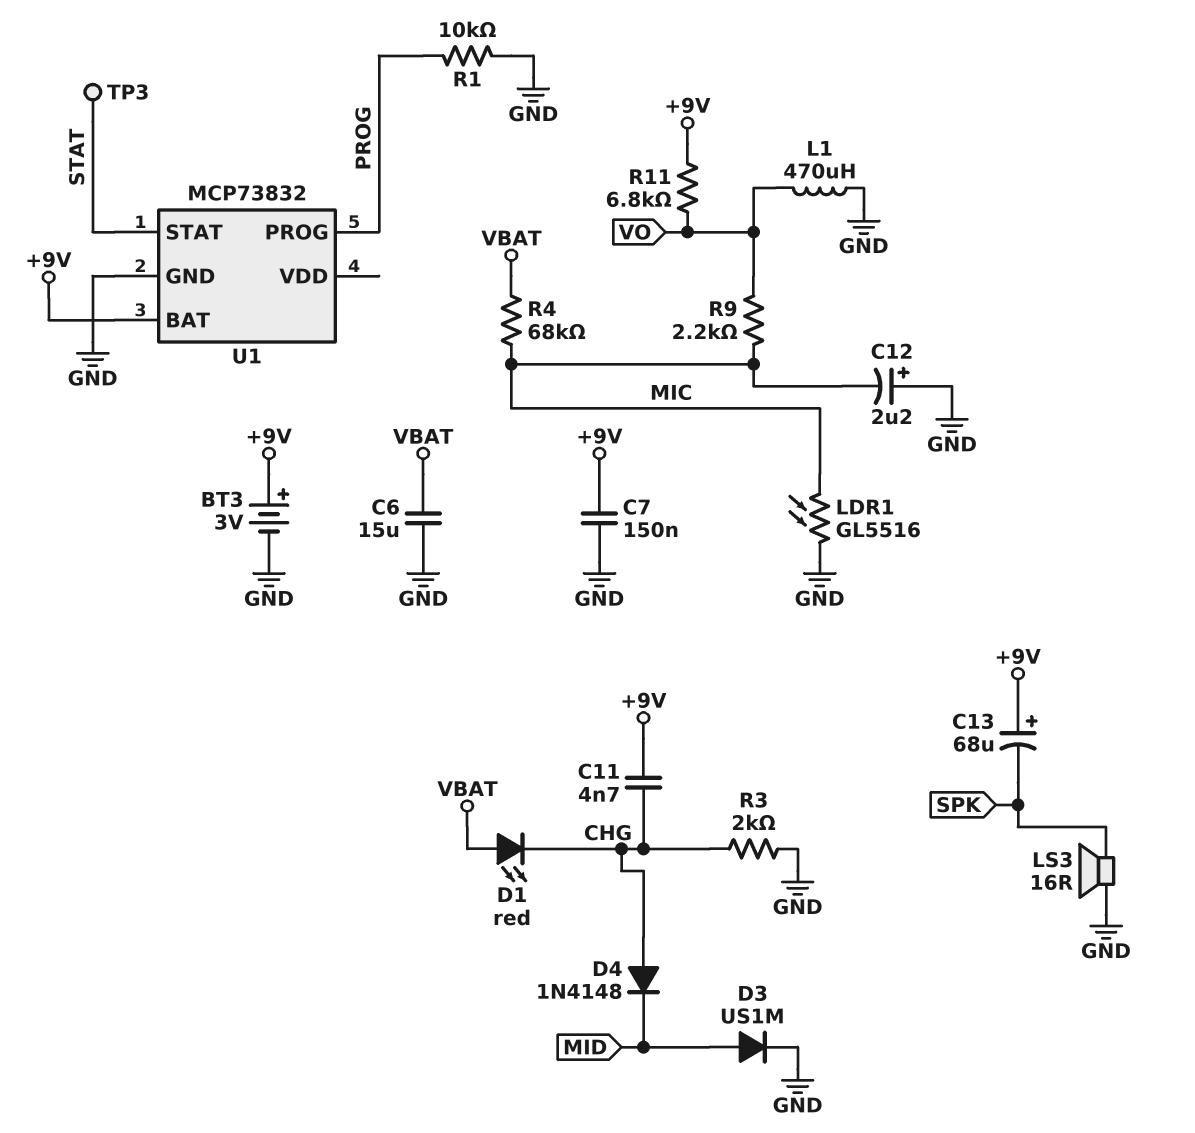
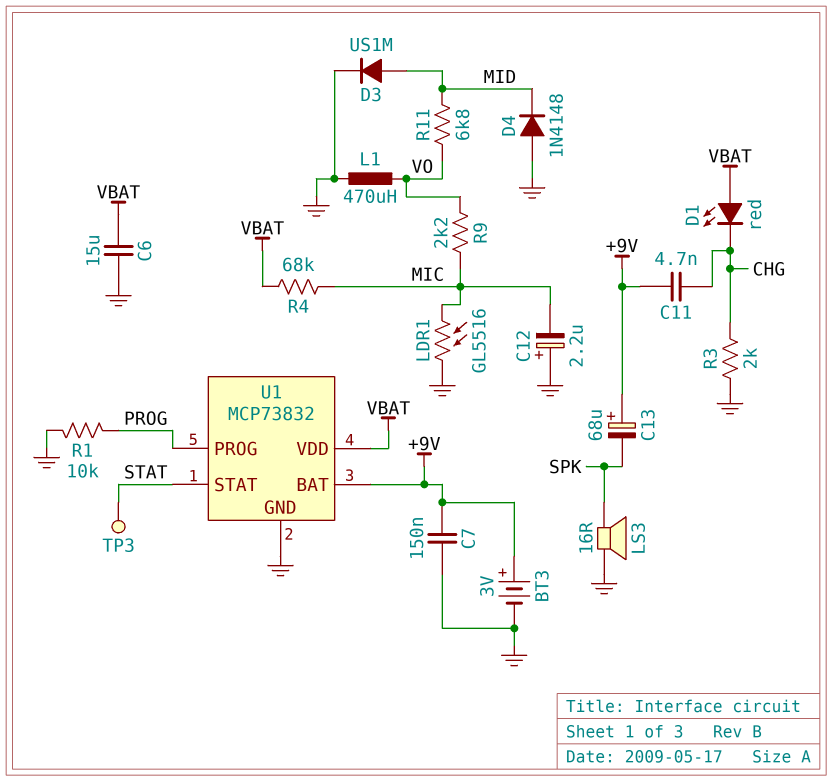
D4: diode 1N4148 (A CHG, K MID) -> diode 1N4148 (A GND, K MID)
R11: 6.8k (+9V, VO) -> 6.8k (MID, VO)
U1 pin VDD: none -> VBAT

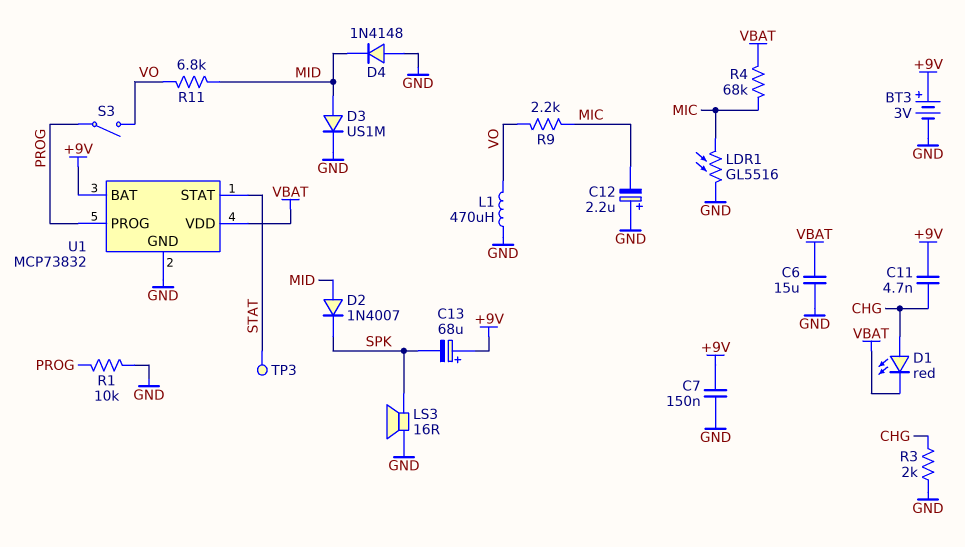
D1: LED red (A VBAT, K CHG) -> LED red (A CHG, K VBAT)
D2: none -> diode 1N4007 (A MID, K SPK)
S3: none -> switch (PROG, VO)

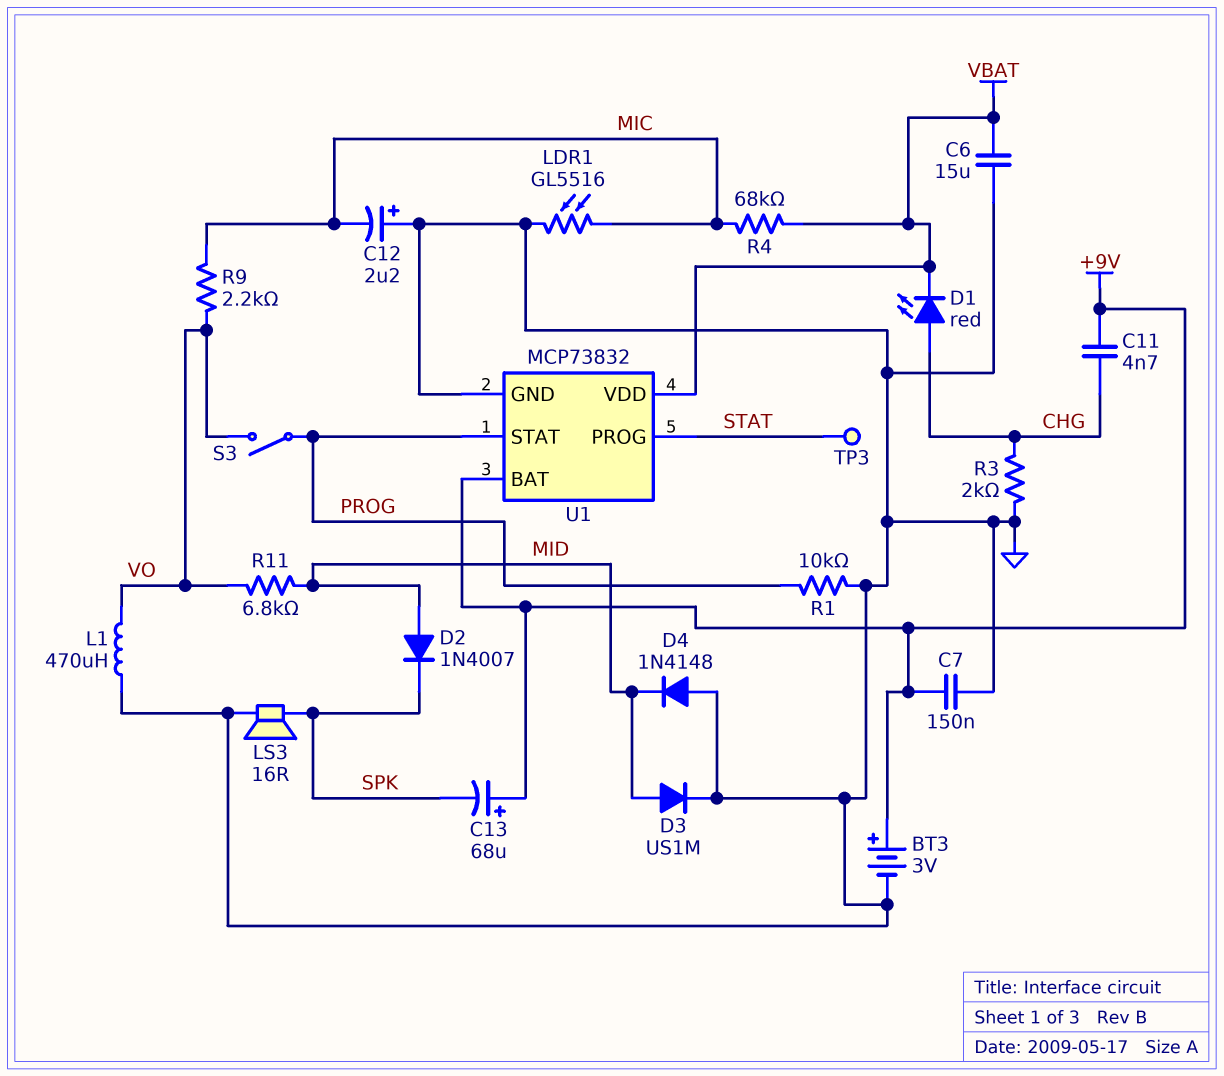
U1 pin PROG: PROG -> STAT
U1 pin STAT: STAT -> PROG

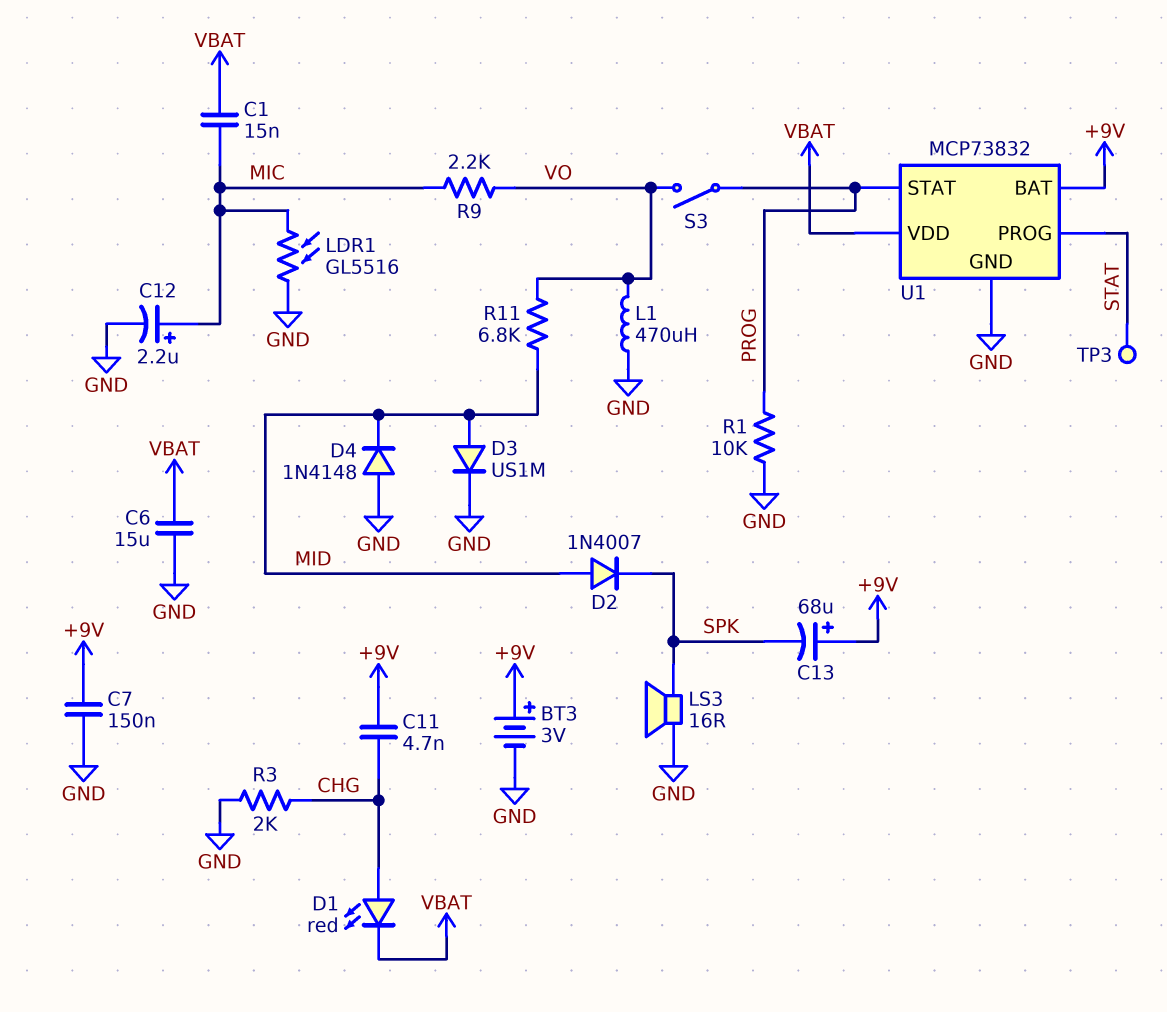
C1: none -> 15nF (MIC, VBAT)
C12: 2.2uF (plus GND, minus MIC) -> 2.2uF (plus MIC, minus GND)
R4: 68k (MIC, VBAT) -> none

